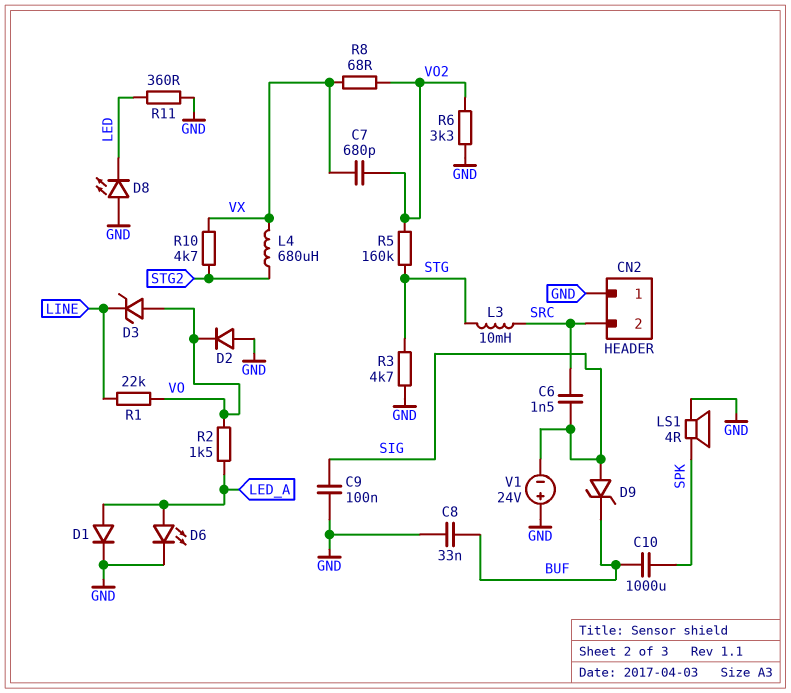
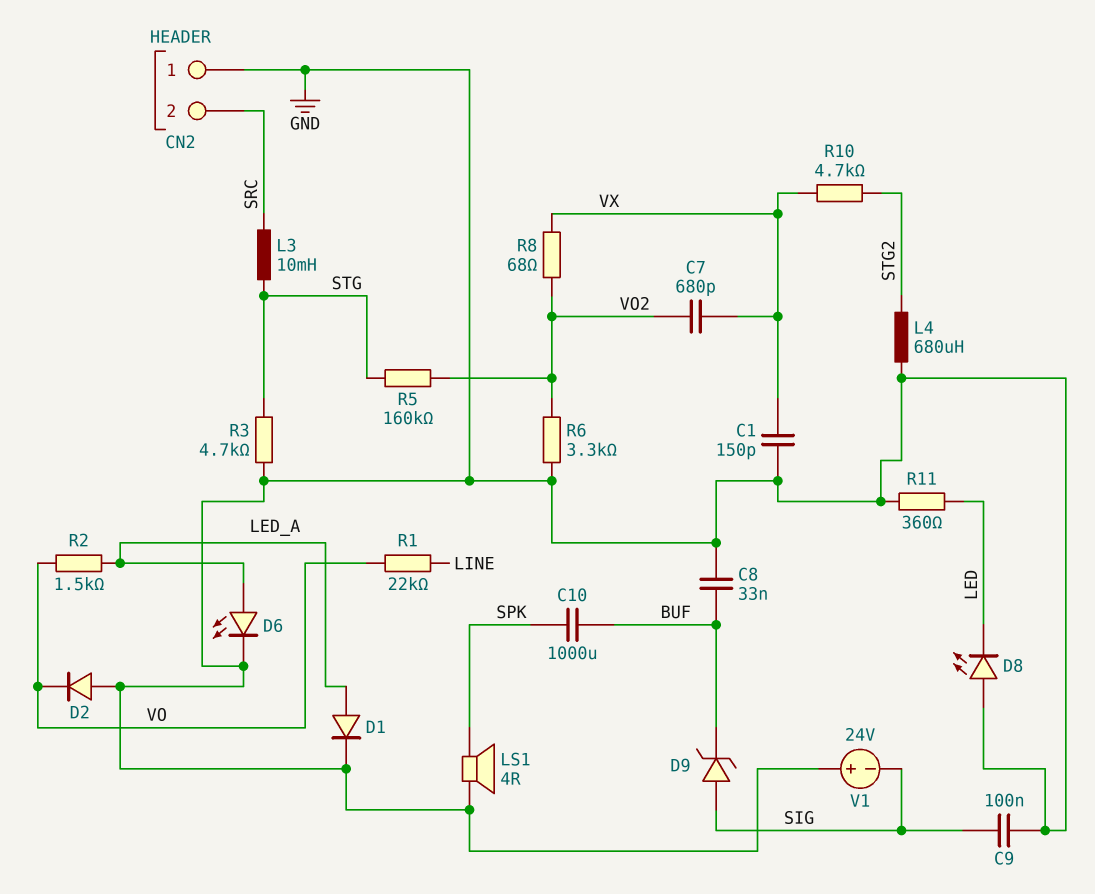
C1: none -> 150pF (GND, VX)
C6: 1.5nF (SIG, SRC) -> none
D3: zener (A VO, K LINE) -> none
L4: 680uH (STG2, VX) -> 680uH (GND, STG2)

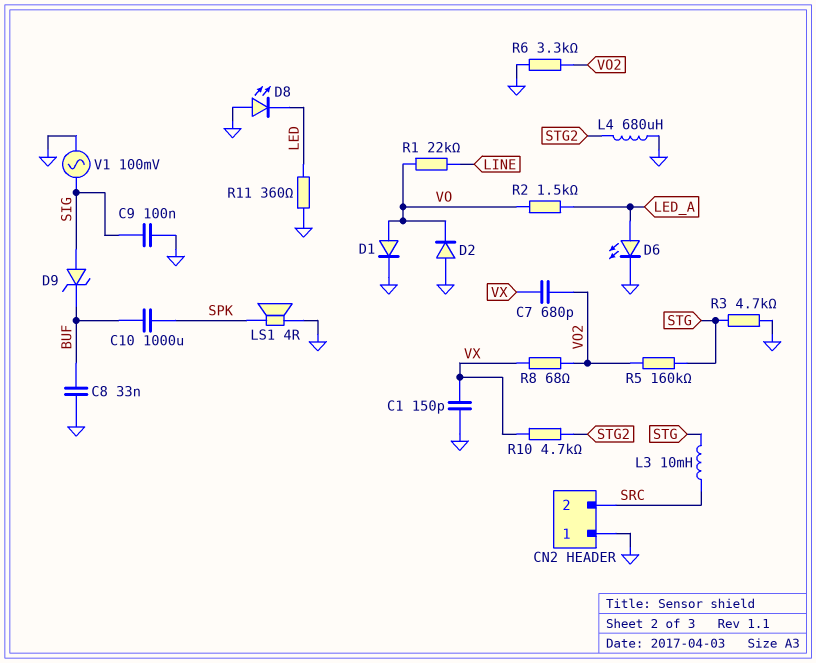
D1: diode (A LED_A, K GND) -> diode (A VO, K GND)
V1: 24V (plus GND, minus SIG) -> AC 100mV (GND, SIG)

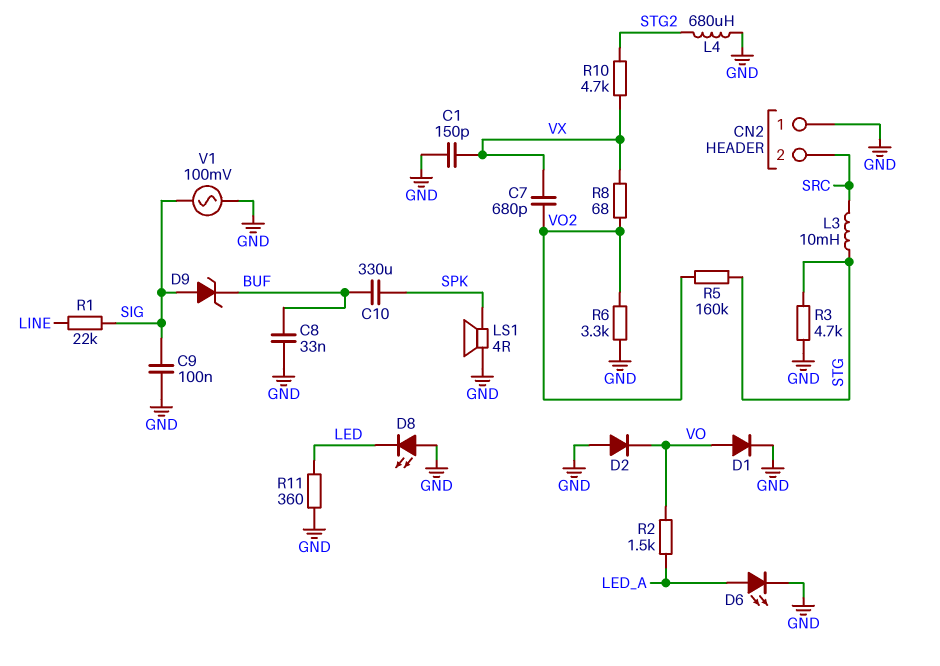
C10: 1000uF (BUF, SPK) -> 330uF (BUF, SPK)
R1: 22k (LINE, VO) -> 22k (LINE, SIG)

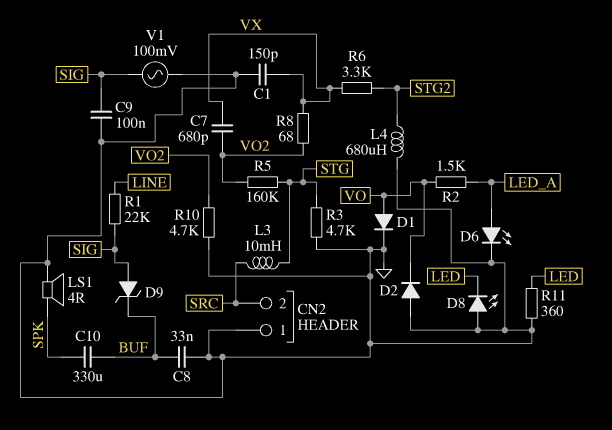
R6: 3.3k (GND, VO2) -> 3.3k (STG2, VX)
R10: 4.7k (STG2, VX) -> 4.7k (GND, VO2)

